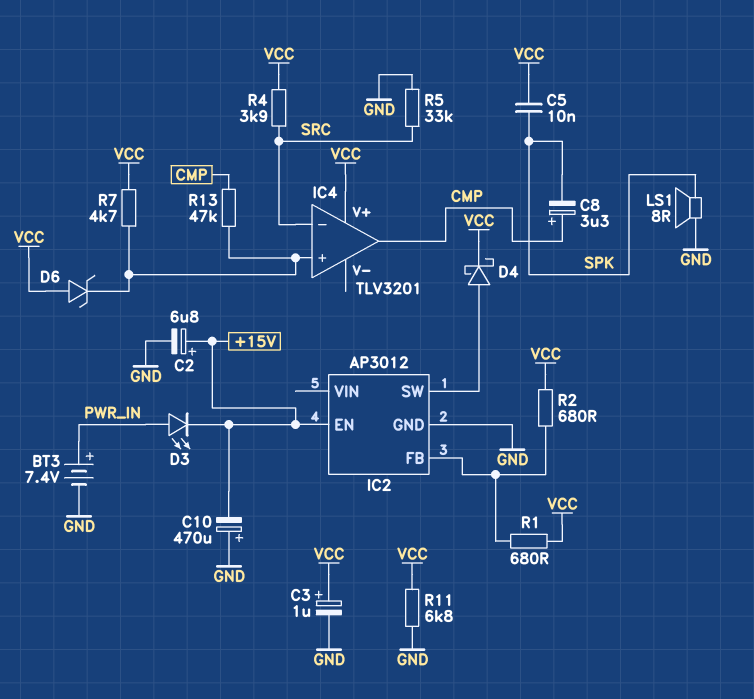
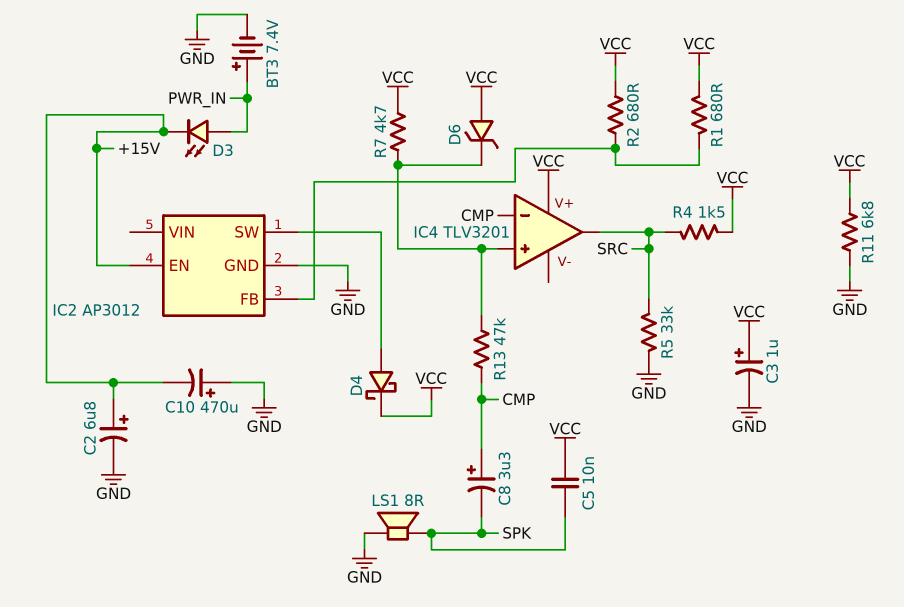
IC4 pin in-: SRC -> CMP
IC4 pin out: CMP -> SRC
R4: 3.9k (SRC, VCC) -> 1.5k (SRC, VCC)

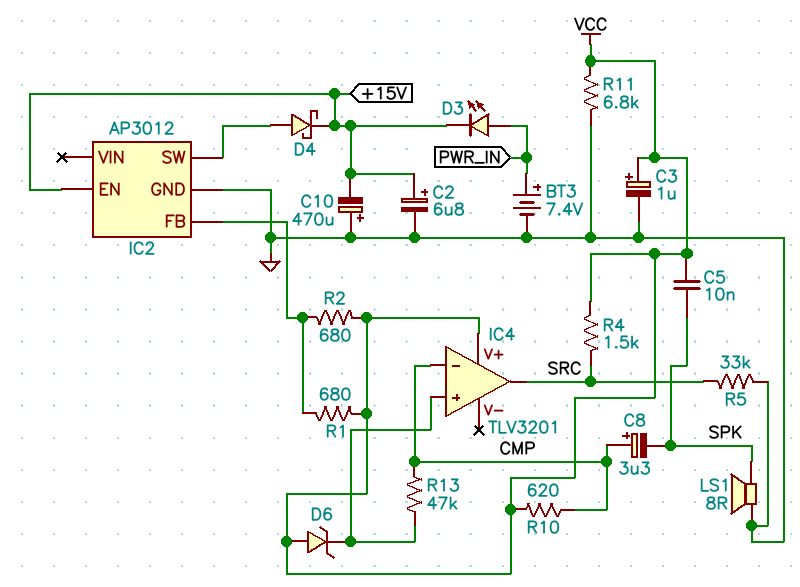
D4: schottky (A IC2/SW, K VCC) -> schottky (A IC2/SW, K +15V)
R7: 4.7k (IC4/in+, VCC) -> none
R10: none -> 620 (CMP, VCC)

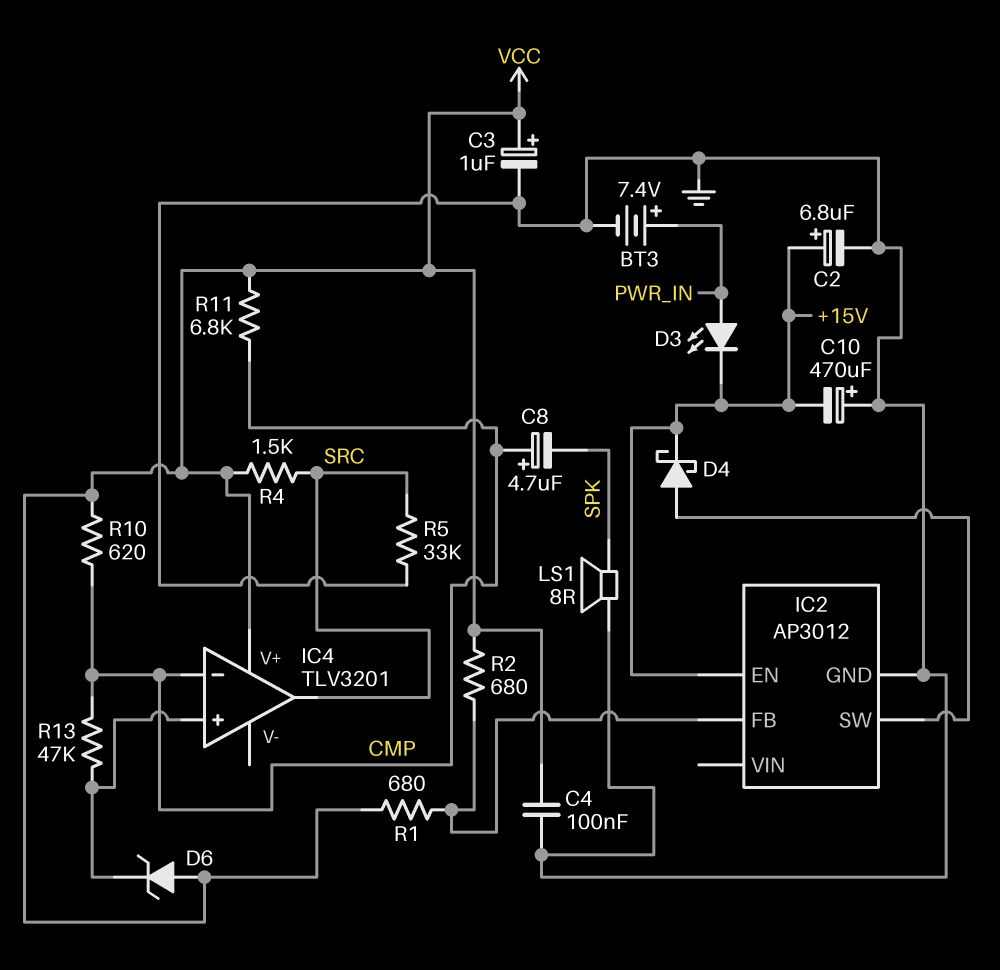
C4: none -> 100nF (GND, VCC)
C5: 10nF (SPK, VCC) -> none
C8: 3.3uF (plus CMP, minus SPK) -> 4.7uF (plus CMP, minus SPK)
R11: 6.8k (GND, VCC) -> 6.8k (CMP, VCC)

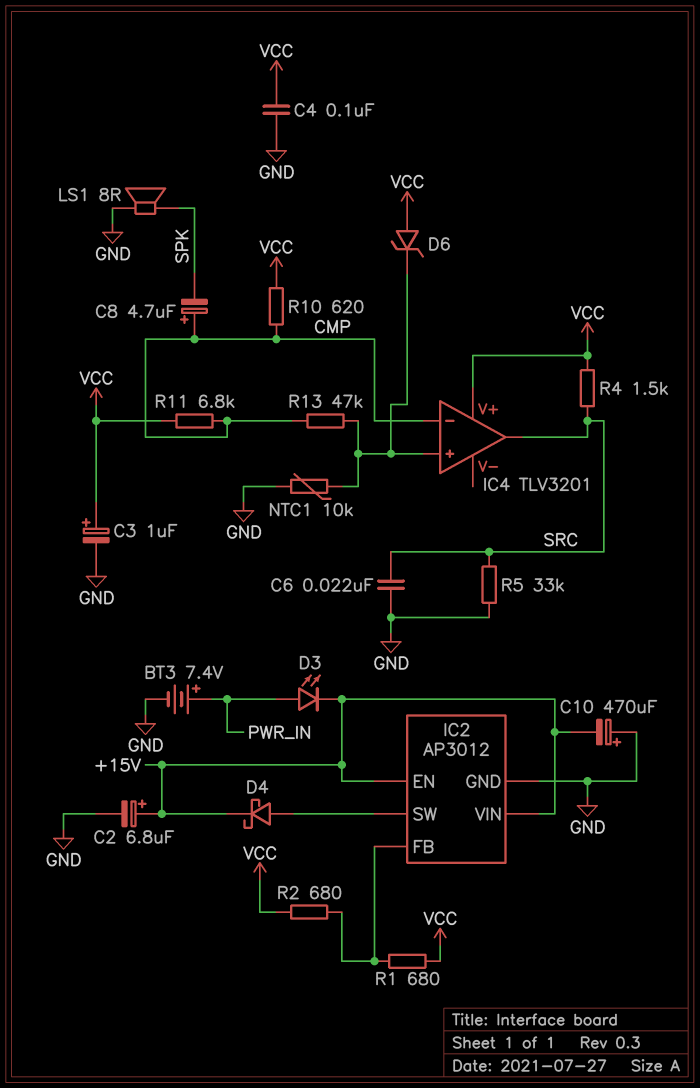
C6: none -> 22nF (GND, SRC)
IC2 pin VIN: none -> +15V
NTC1: none -> 10k (GND, IC4/in+)

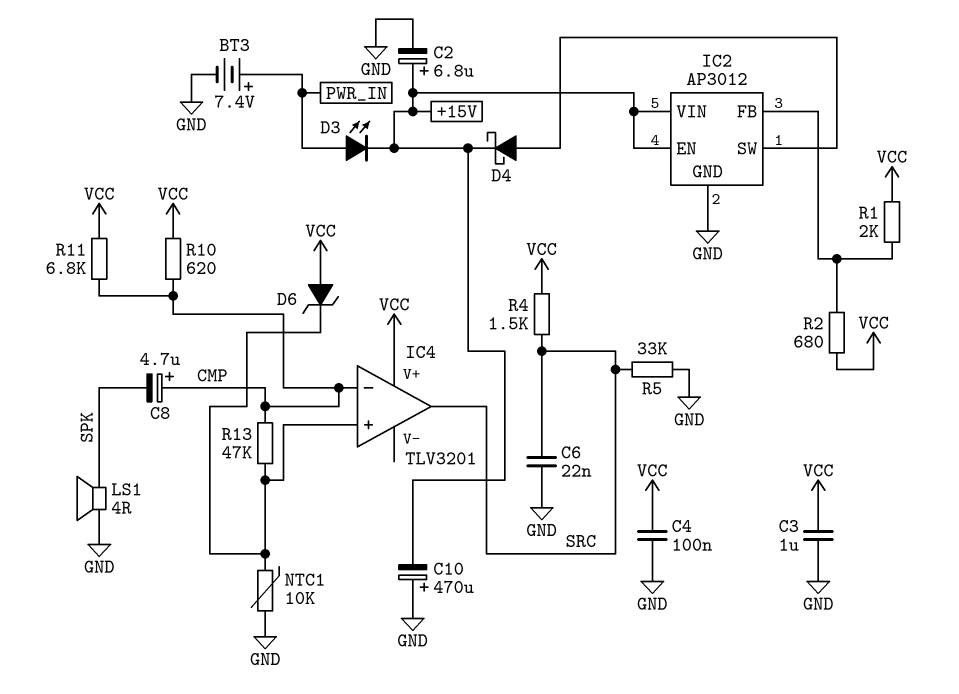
C3: 1uF (plus VCC, minus GND) -> 1uF (GND, VCC)
LS1: speaker 8R (GND, SPK) -> speaker 4R (GND, SPK)
R1: 680 (IC2/FB, VCC) -> 2k (IC2/FB, VCC)

